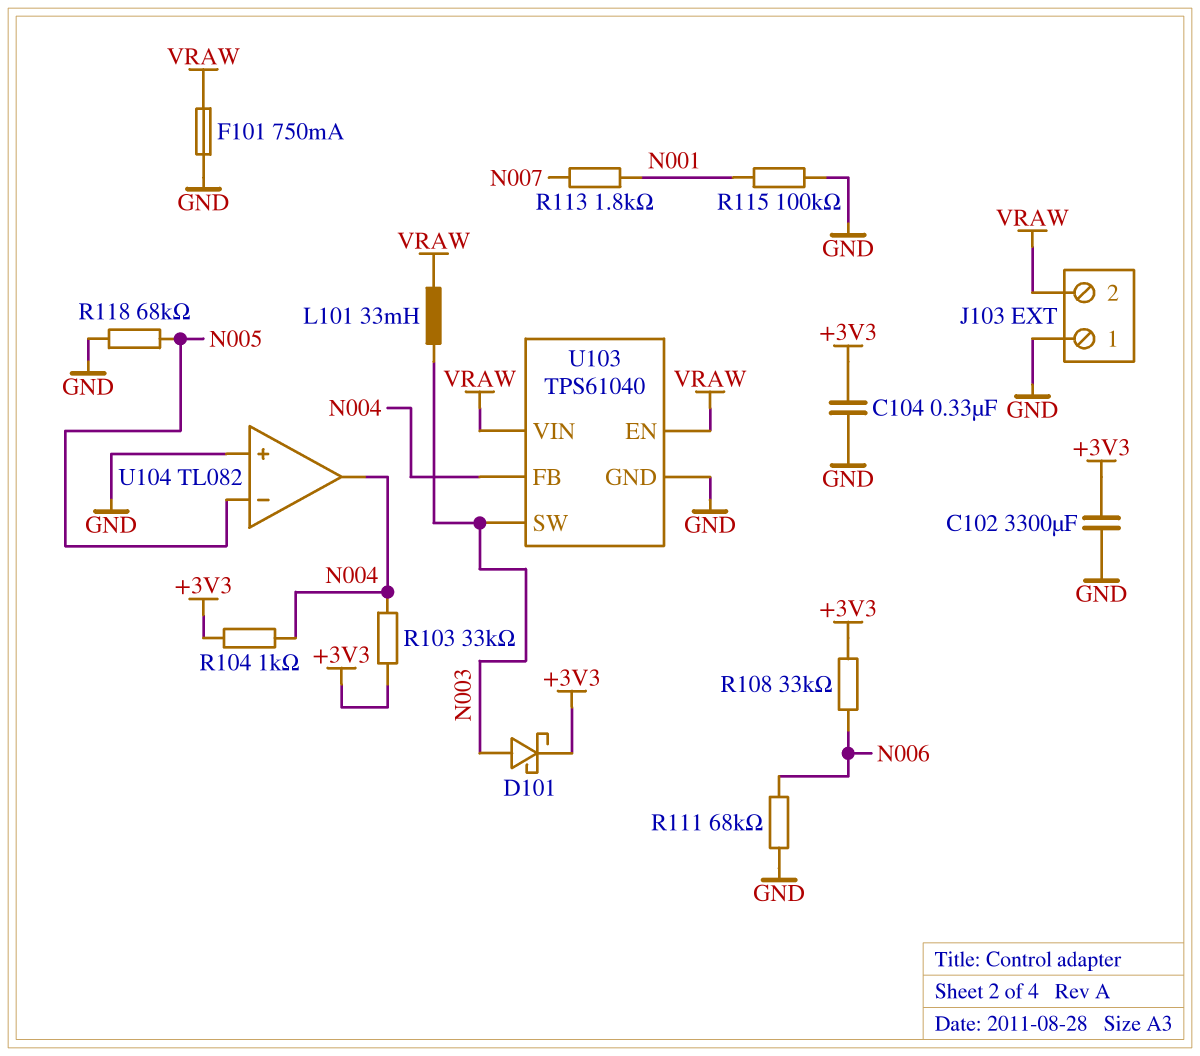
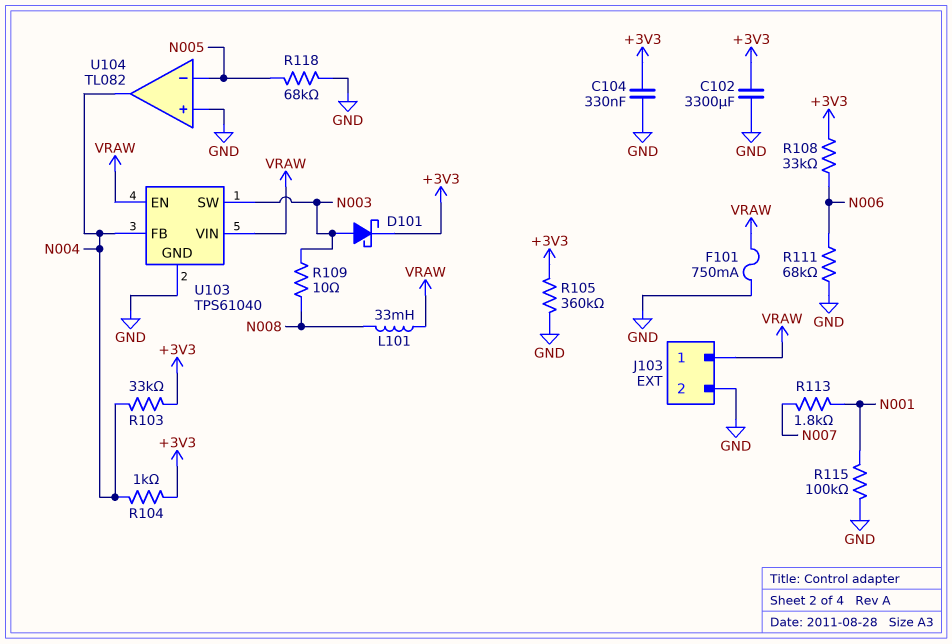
J103 pin 1: GND -> VRAW
J103 pin 2: VRAW -> GND
L101: 33mH (N003, VRAW) -> 33mH (N008, VRAW)
R105: none -> 360k (+3V3, GND)
R109: none -> 10 (N003, N008)

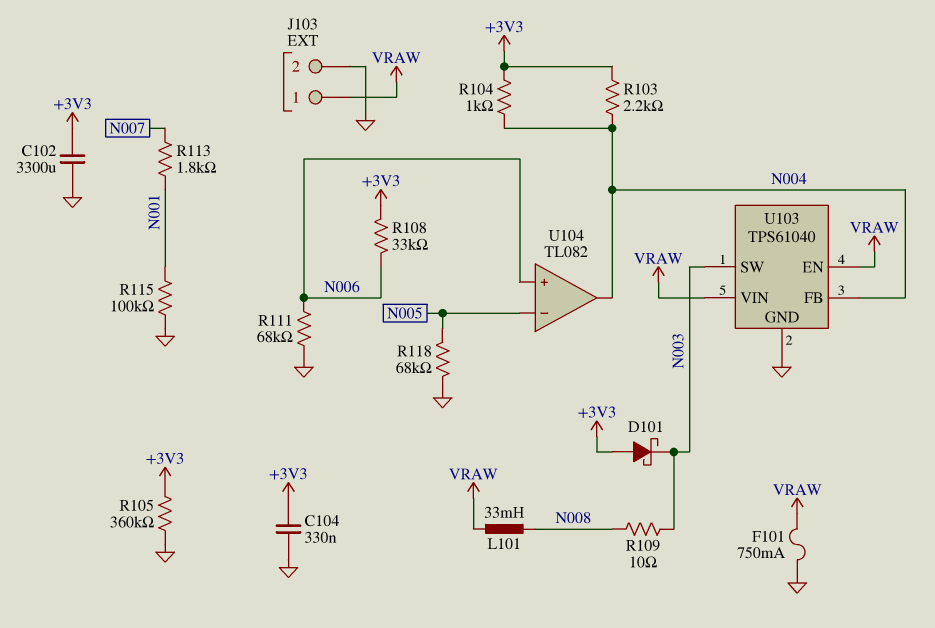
D101: schottky (A N003, K +3V3) -> schottky (A +3V3, K N003)
R103: 33k (+3V3, N004) -> 2.2k (+3V3, N004)
U104 pin in+: GND -> N006

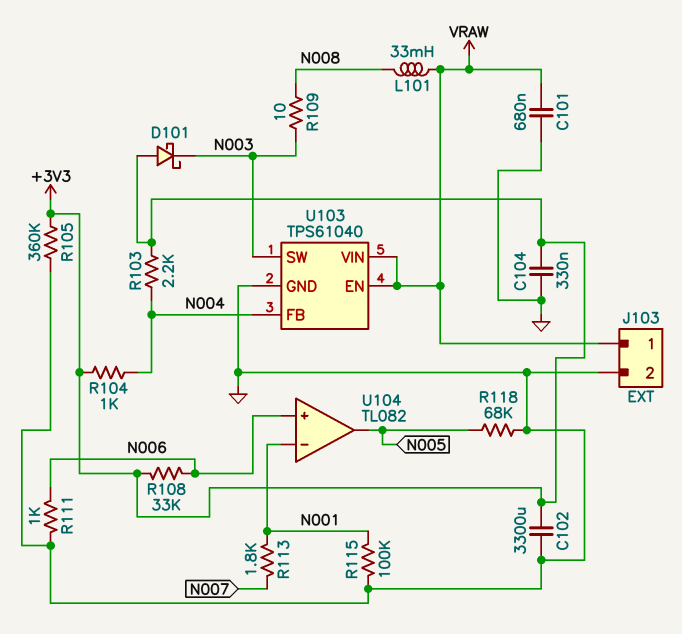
C101: none -> 680nF (GND, VRAW)
F101: 750mA (GND, VRAW) -> none
R111: 68k (GND, N006) -> 1k (GND, N006)
U104 pin in-: N005 -> N001
U104 pin out: N004 -> N005

